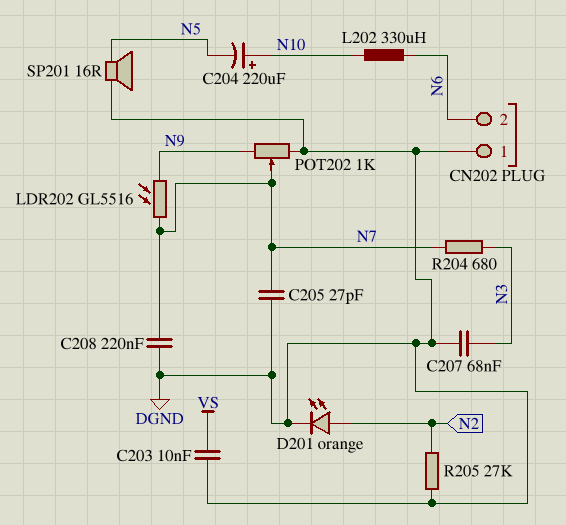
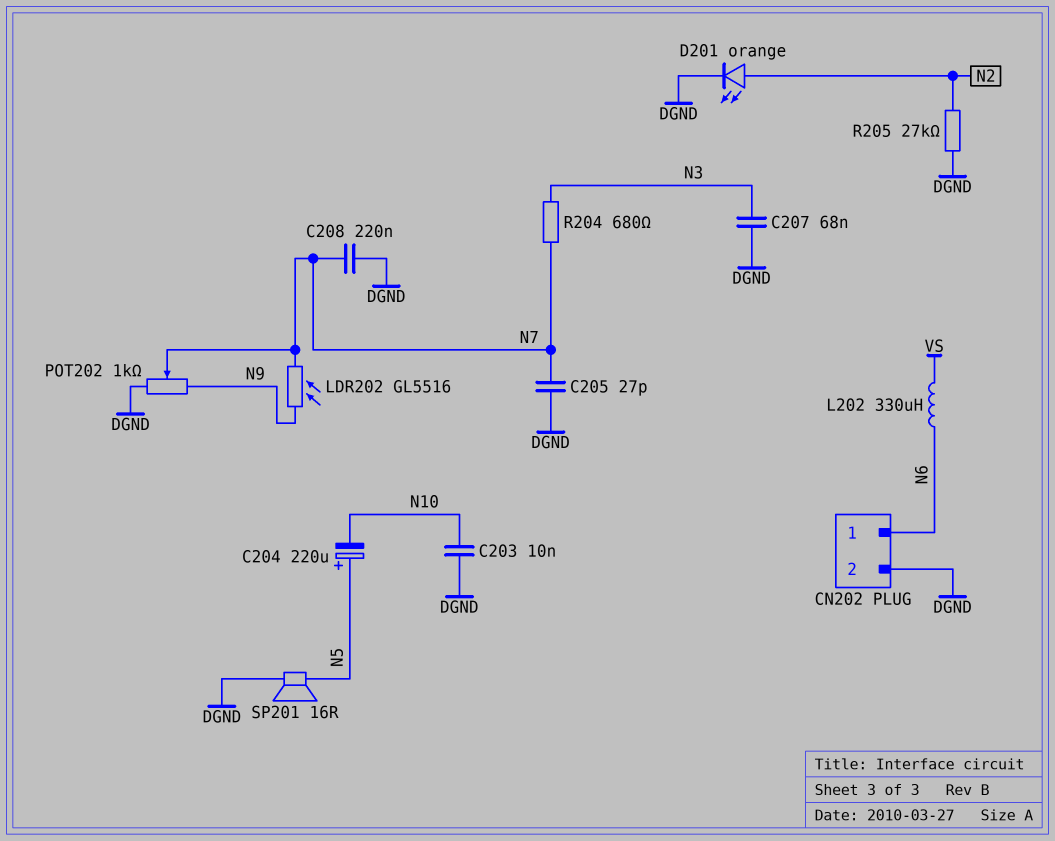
C203: 10nF (DGND, VS) -> 10nF (DGND, N10)
C204: 220uF (plus N10, minus N5) -> 220uF (plus N5, minus N10)
CN202 pin 1: DGND -> N6
CN202 pin 2: N6 -> DGND
L202: 330uH (N6, N10) -> 330uH (N6, VS)

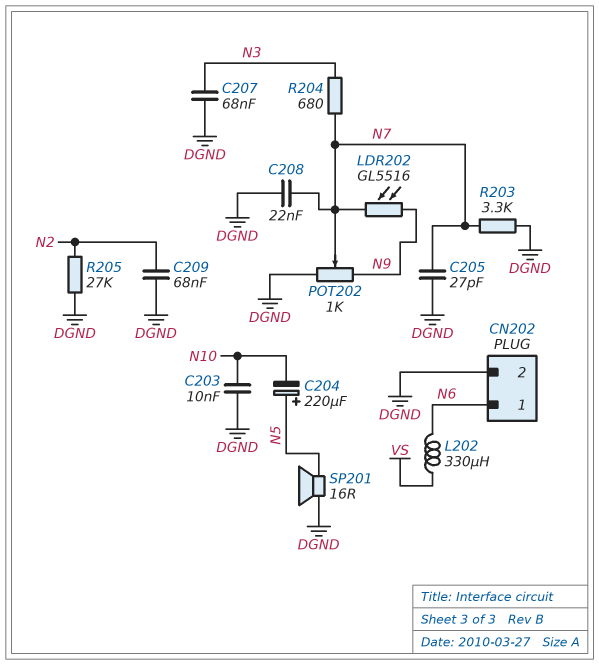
C208: 220nF (DGND, N7) -> 22nF (DGND, N7)
C209: none -> 68nF (DGND, N2)
D201: LED orange (A N2, K DGND) -> none
R203: none -> 3.3k (DGND, N7)

